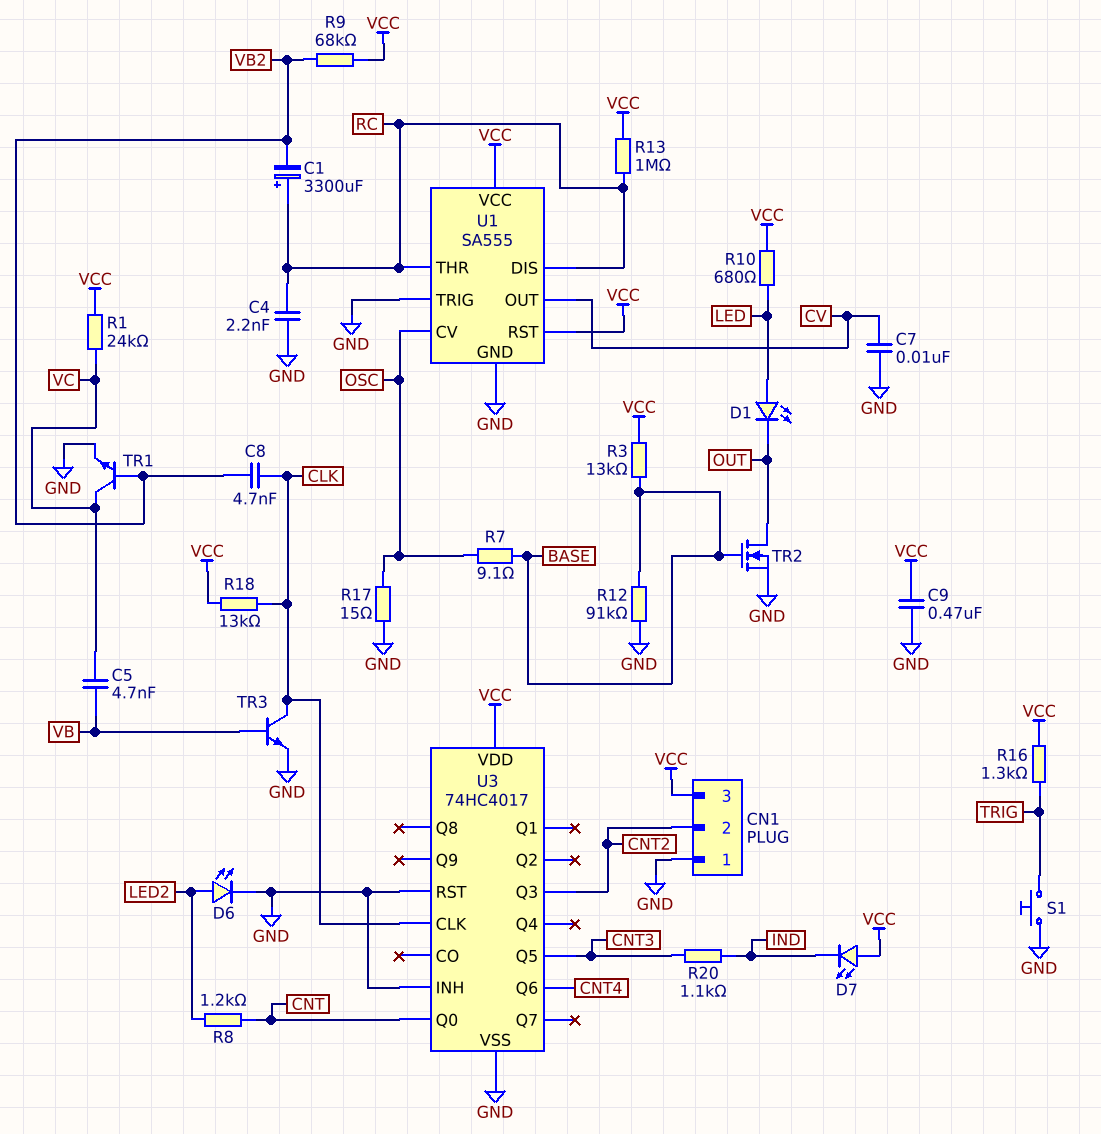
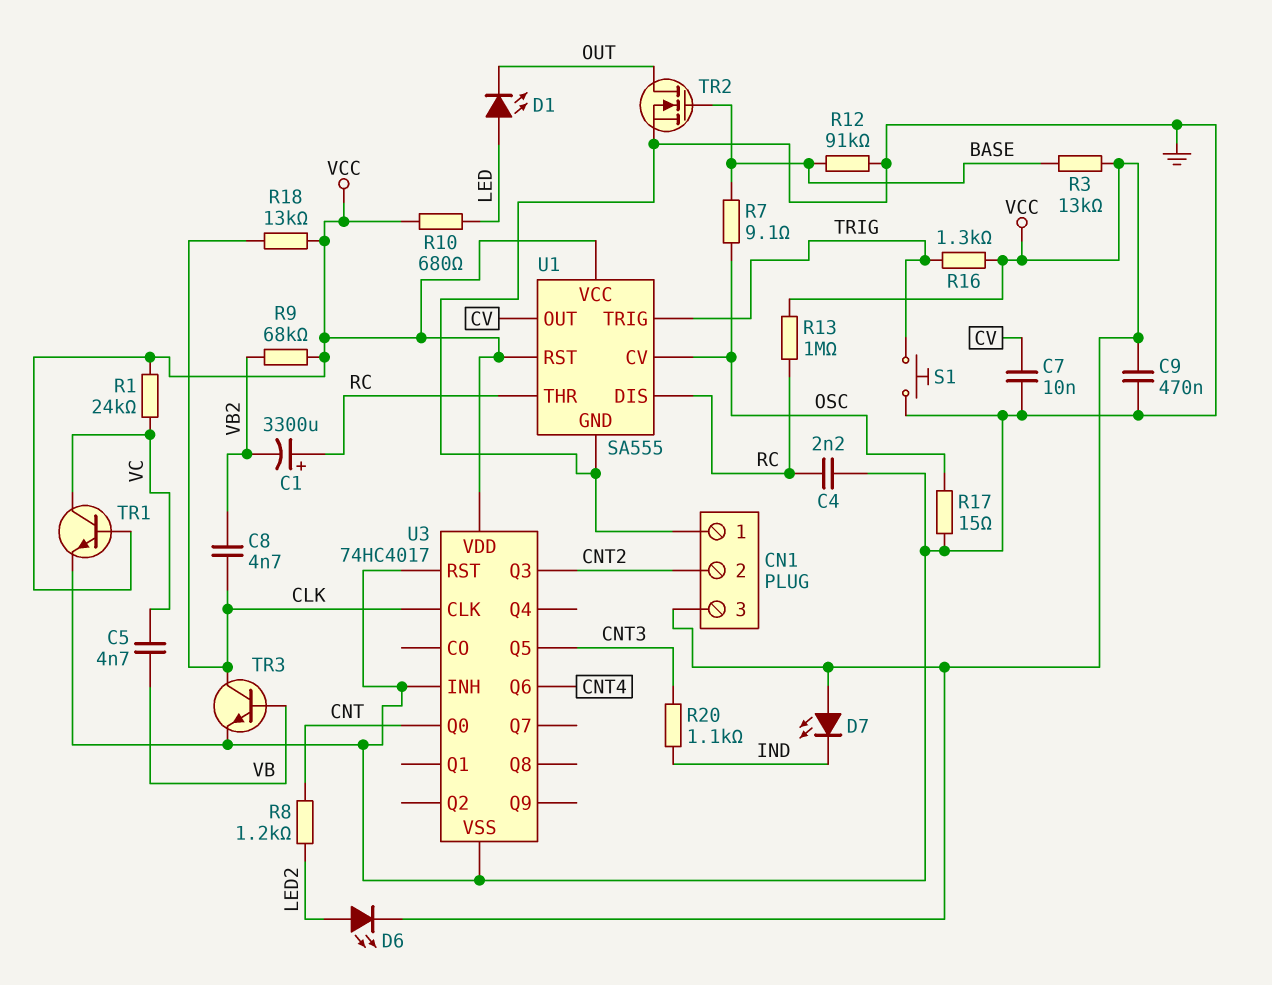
D6: LED (A LED2, K GND) -> LED (A LED2, K VCC)
TR1: NPN (B VB2, C VC, E GND) -> NPN (B VCC, C VC, E GND)
U1 pin TRIG: GND -> TRIG

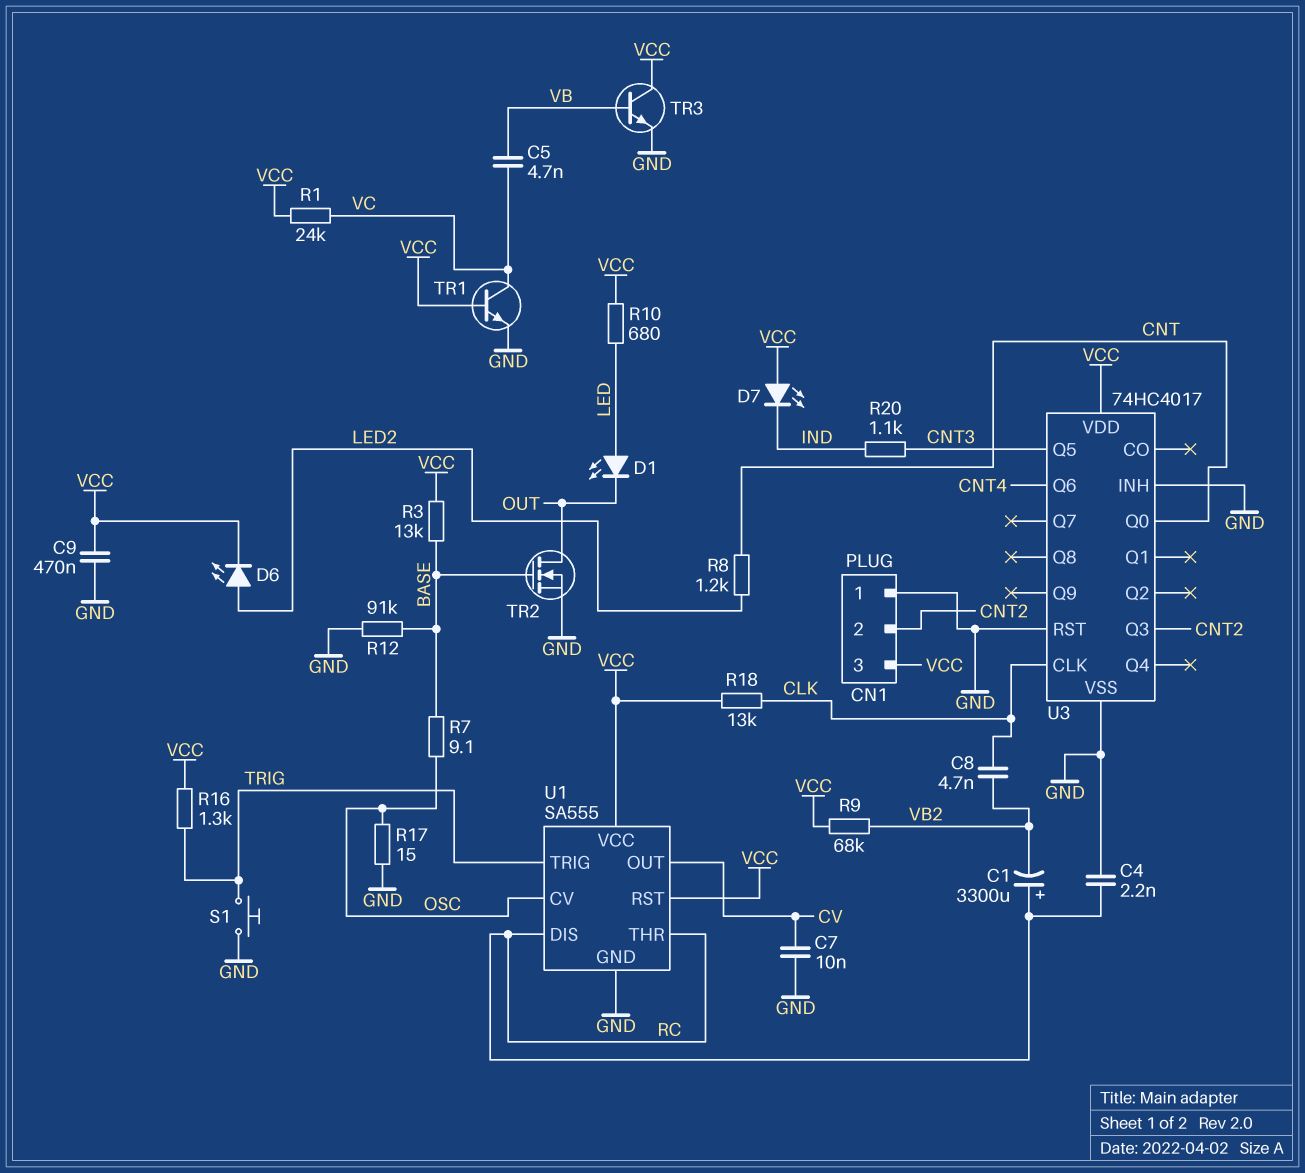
R13: 1M (RC, VCC) -> none
TR3: NPN (B VB, C CLK, E GND) -> NPN (B VB, C VCC, E GND)

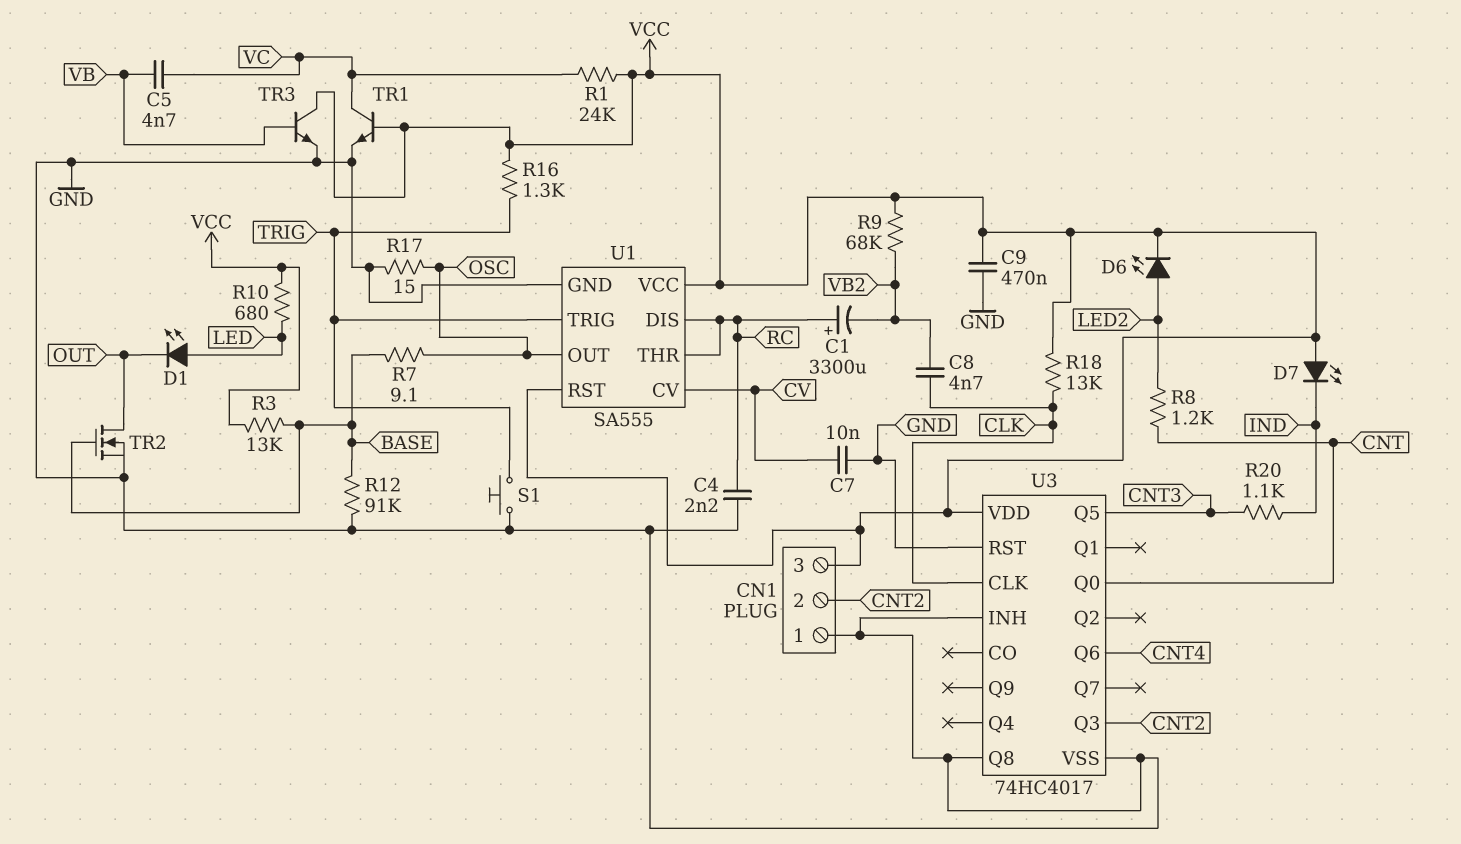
U1 pin CV: OSC -> CV
U1 pin OUT: CV -> OSC
U3 pin Q8: none -> GND

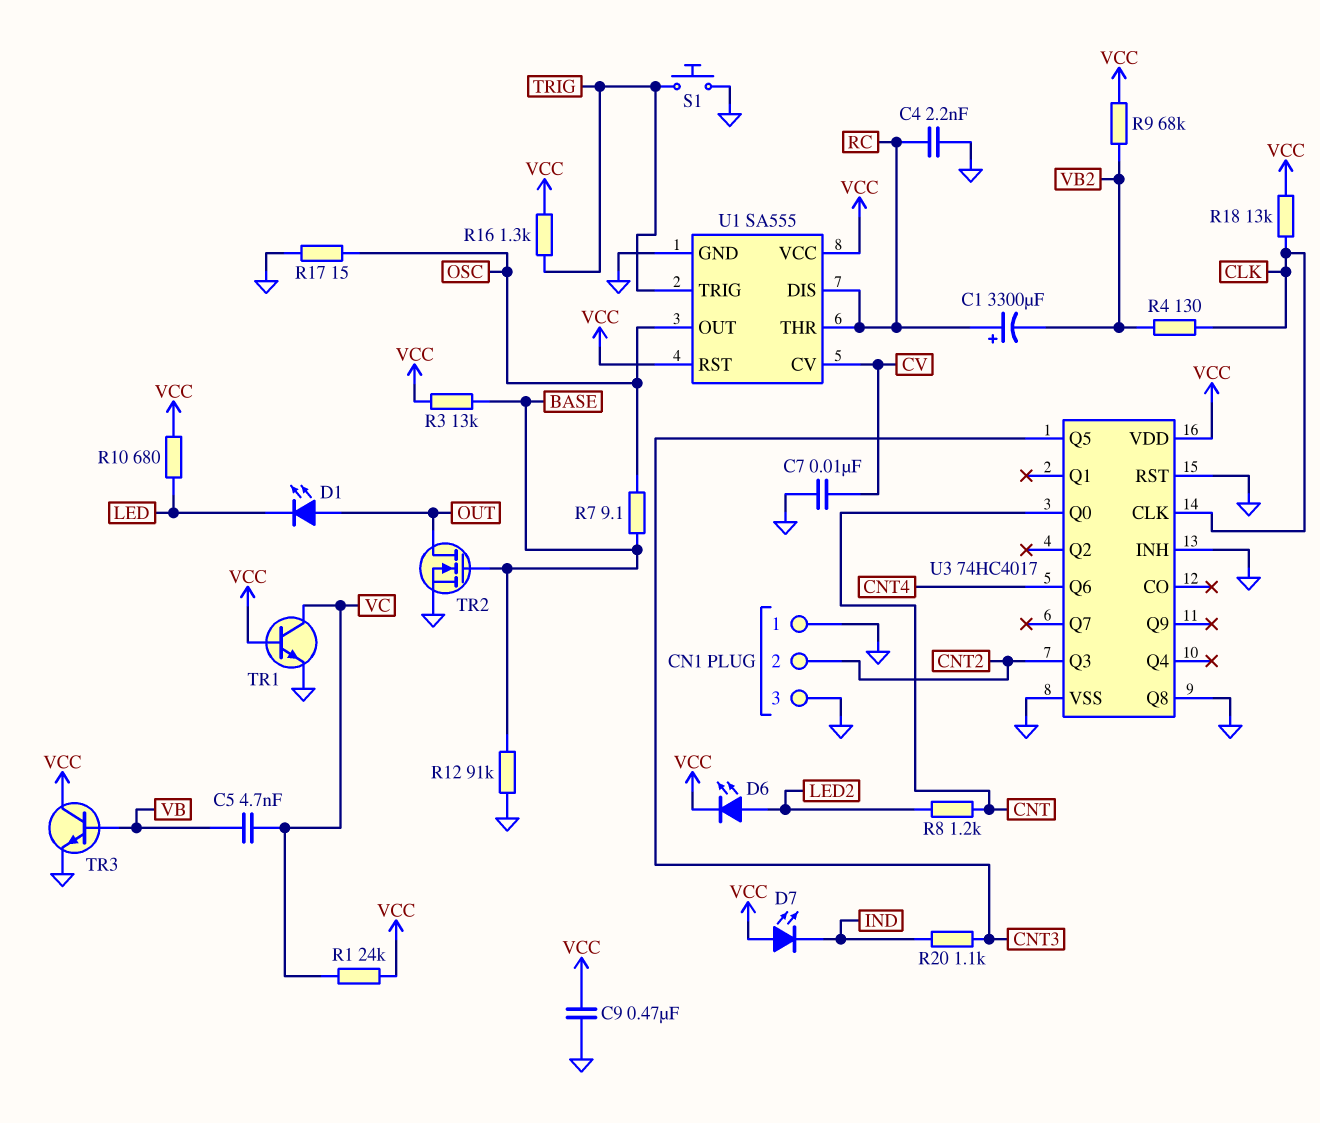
C8: 4.7nF (CLK, VB2) -> none
CN1 pin 3: VCC -> GND
D1: LED (A LED, K OUT) -> LED (A OUT, K LED)
R4: none -> 130 (CLK, VB2)

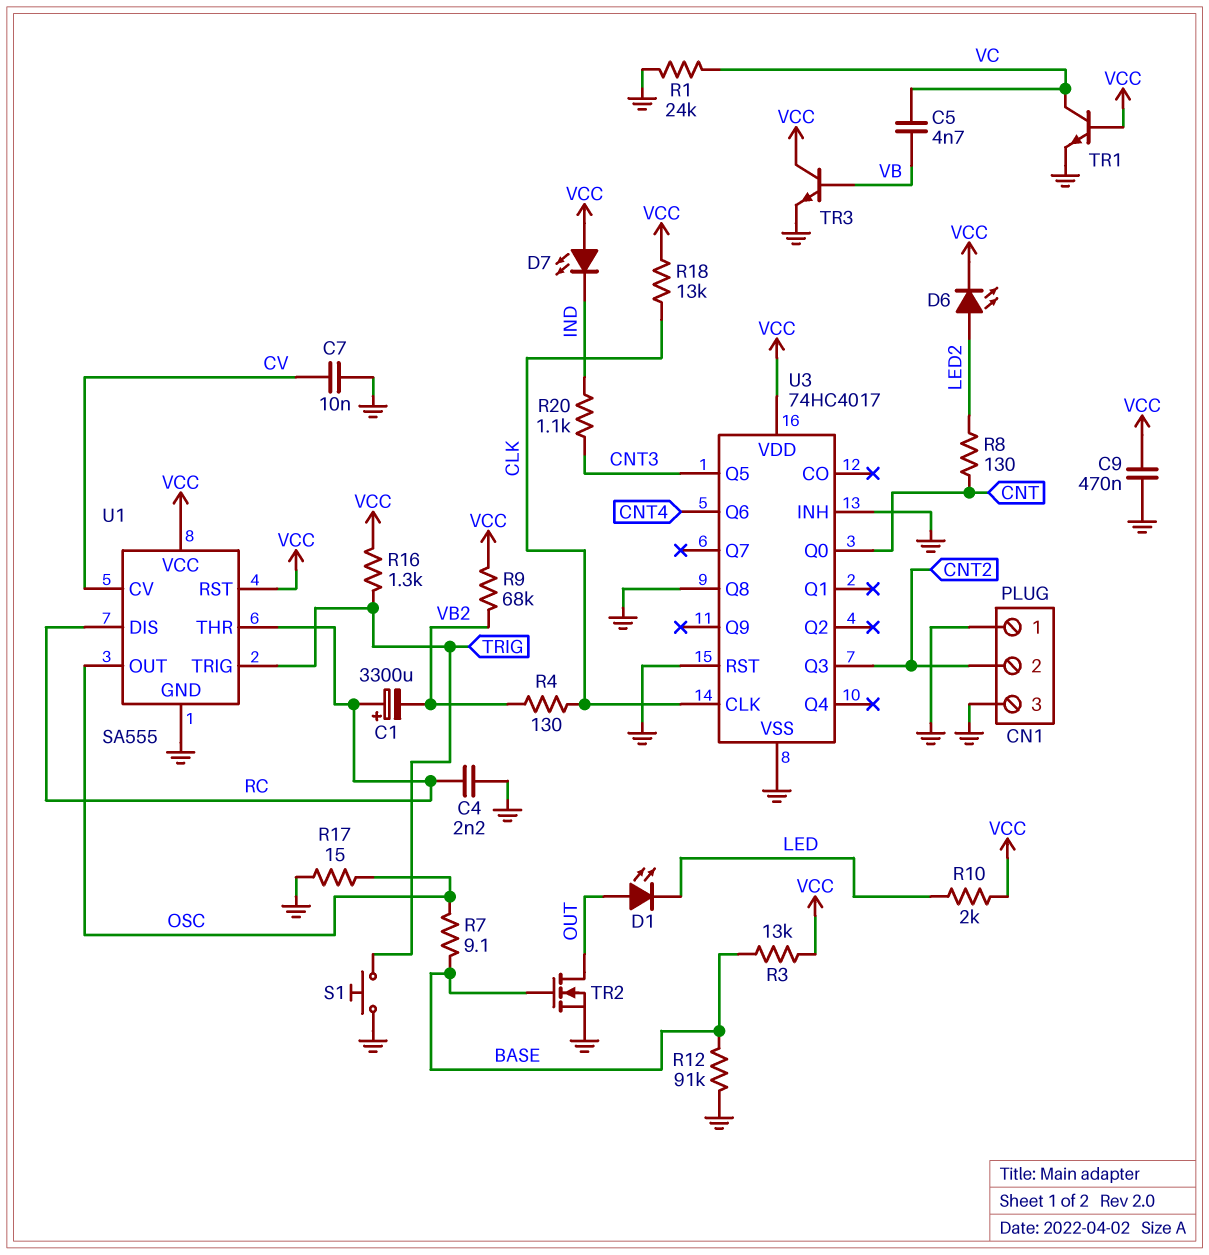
R1: 24k (VC, VCC) -> 24k (GND, VC)
R8: 1.2k (CNT, LED2) -> 130 (CNT, LED2)
R10: 680 (LED, VCC) -> 2k (LED, VCC)

